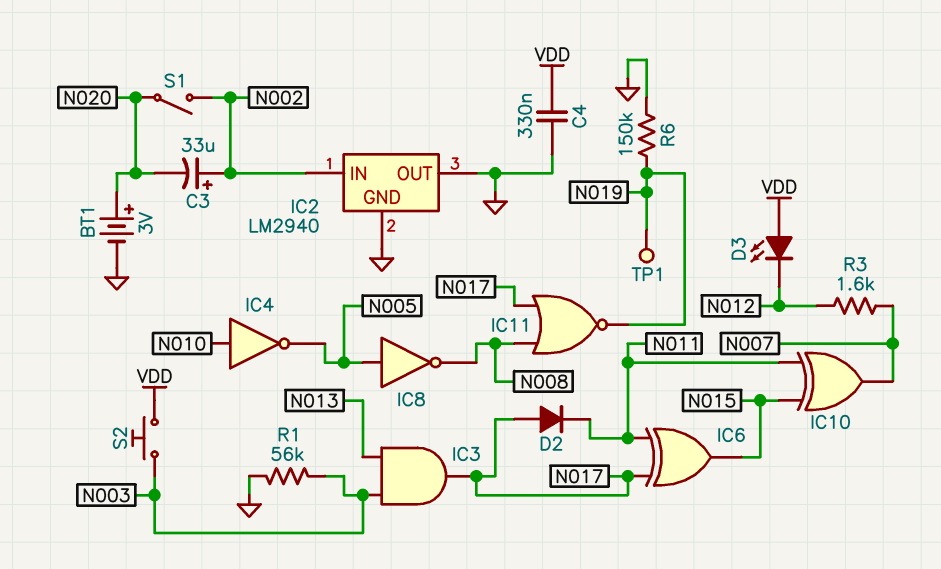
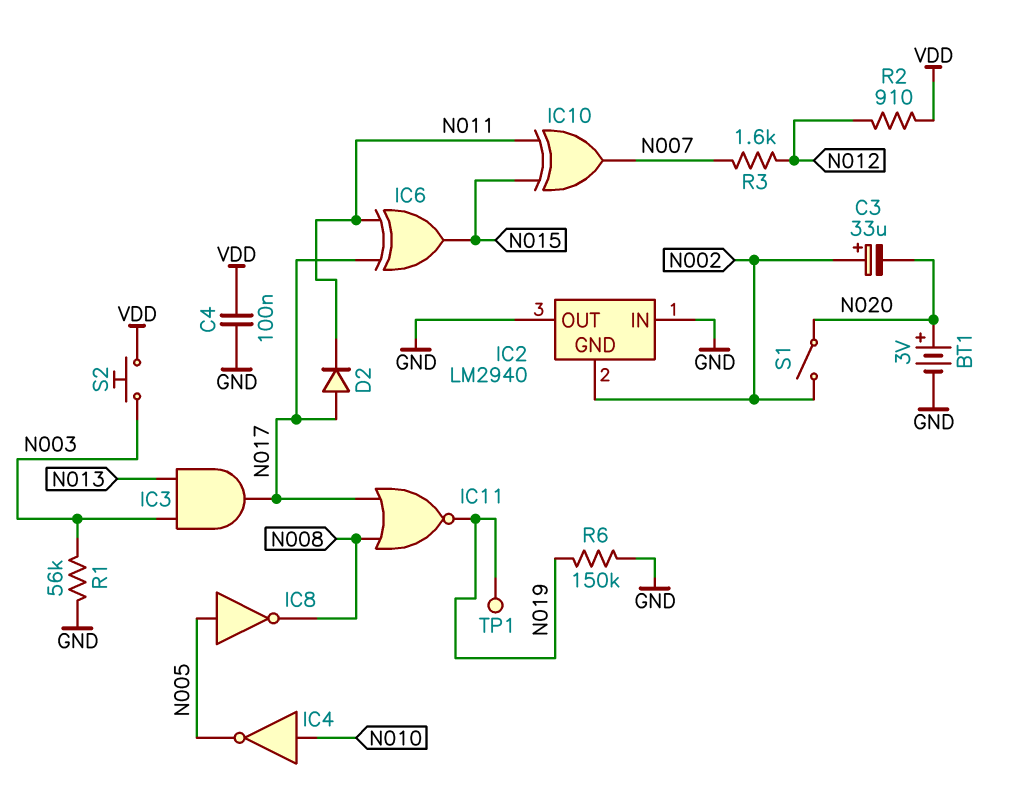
C4: 330nF (GND, VDD) -> 100nF (GND, VDD)
D3: LED (A VDD, K N012) -> none
IC2 pin GND: GND -> N002
IC2 pin IN: N002 -> GND
R2: none -> 910 (N012, VDD)

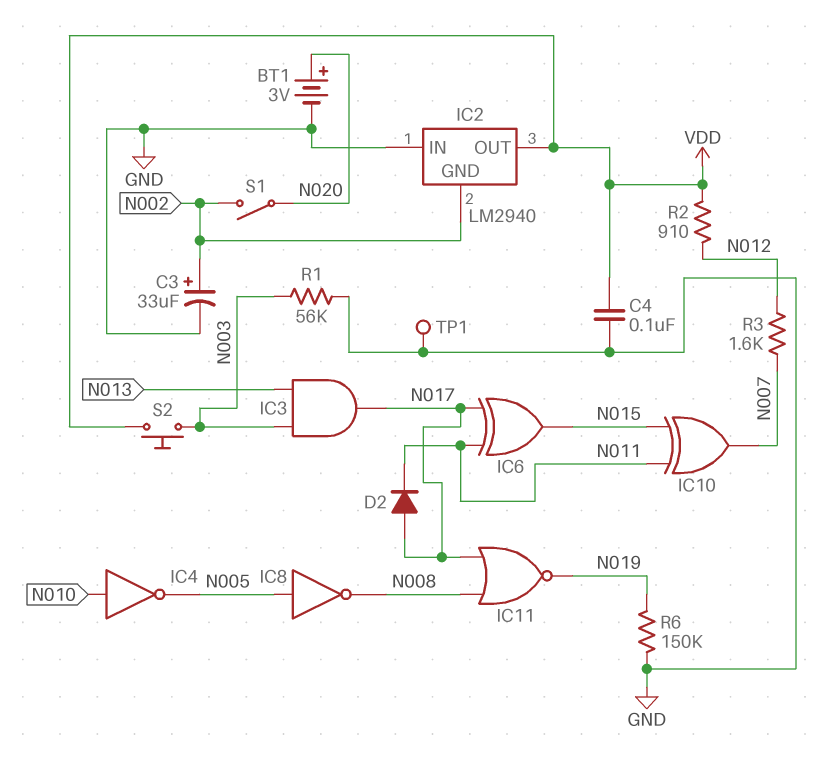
C3: 33uF (plus N002, minus N020) -> 33uF (plus N002, minus GND)
IC2 pin OUT: GND -> VDD
TP1: test point (N019) -> test point (GND)

